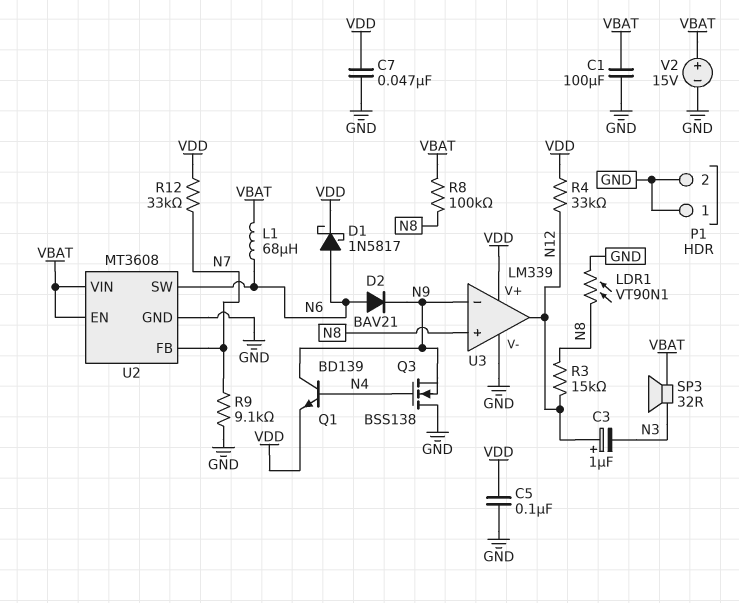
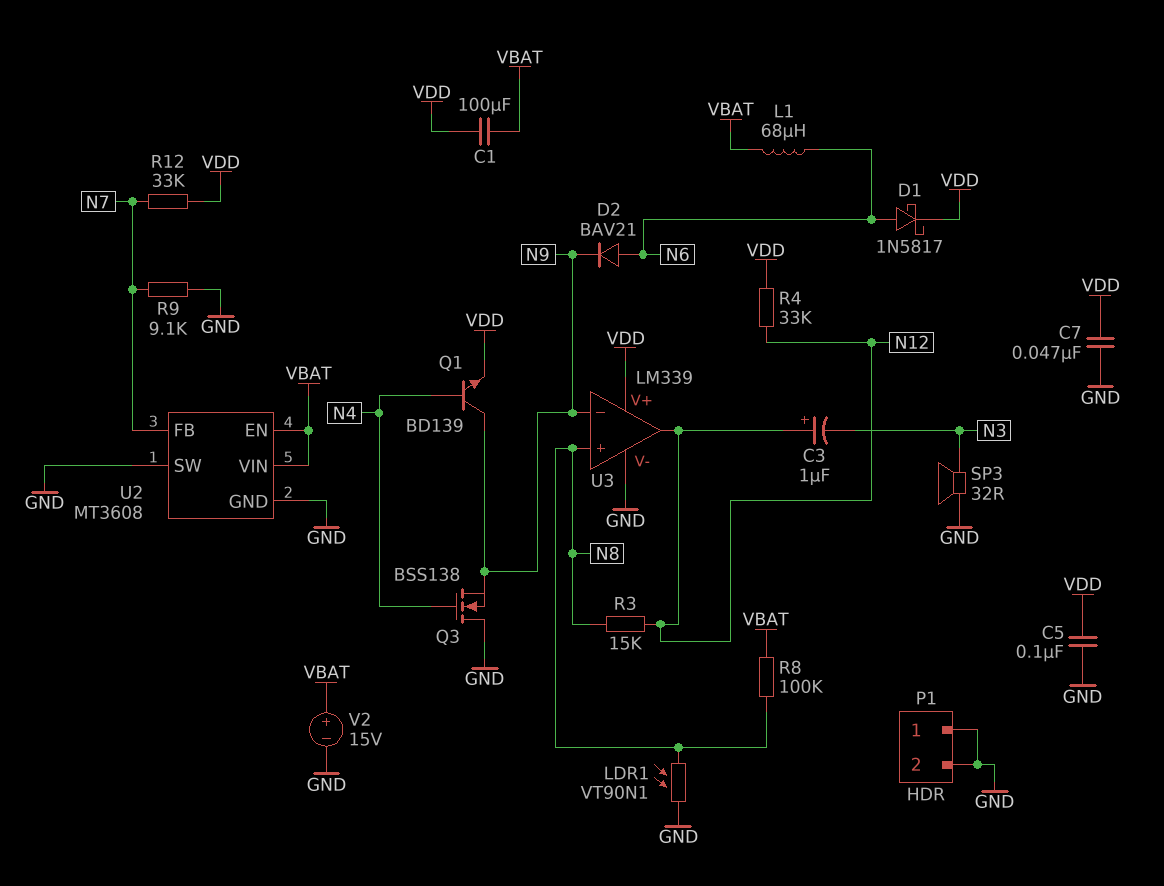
C1: 100uF (GND, VBAT) -> 100uF (VBAT, VDD)
SP3: speaker 32R (N3, VBAT) -> speaker 32R (GND, N3)
U2 pin SW: N6 -> GND

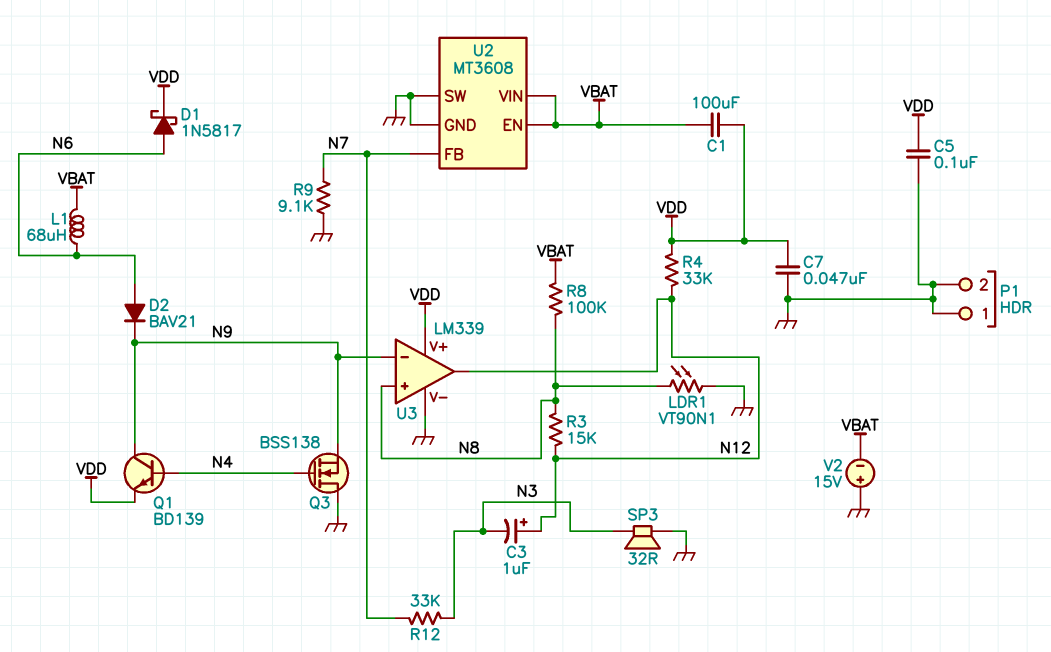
R12: 33k (N7, VDD) -> 33k (N3, N7)
V2: 15V (plus VBAT, minus GND) -> 15V (plus GND, minus VBAT)

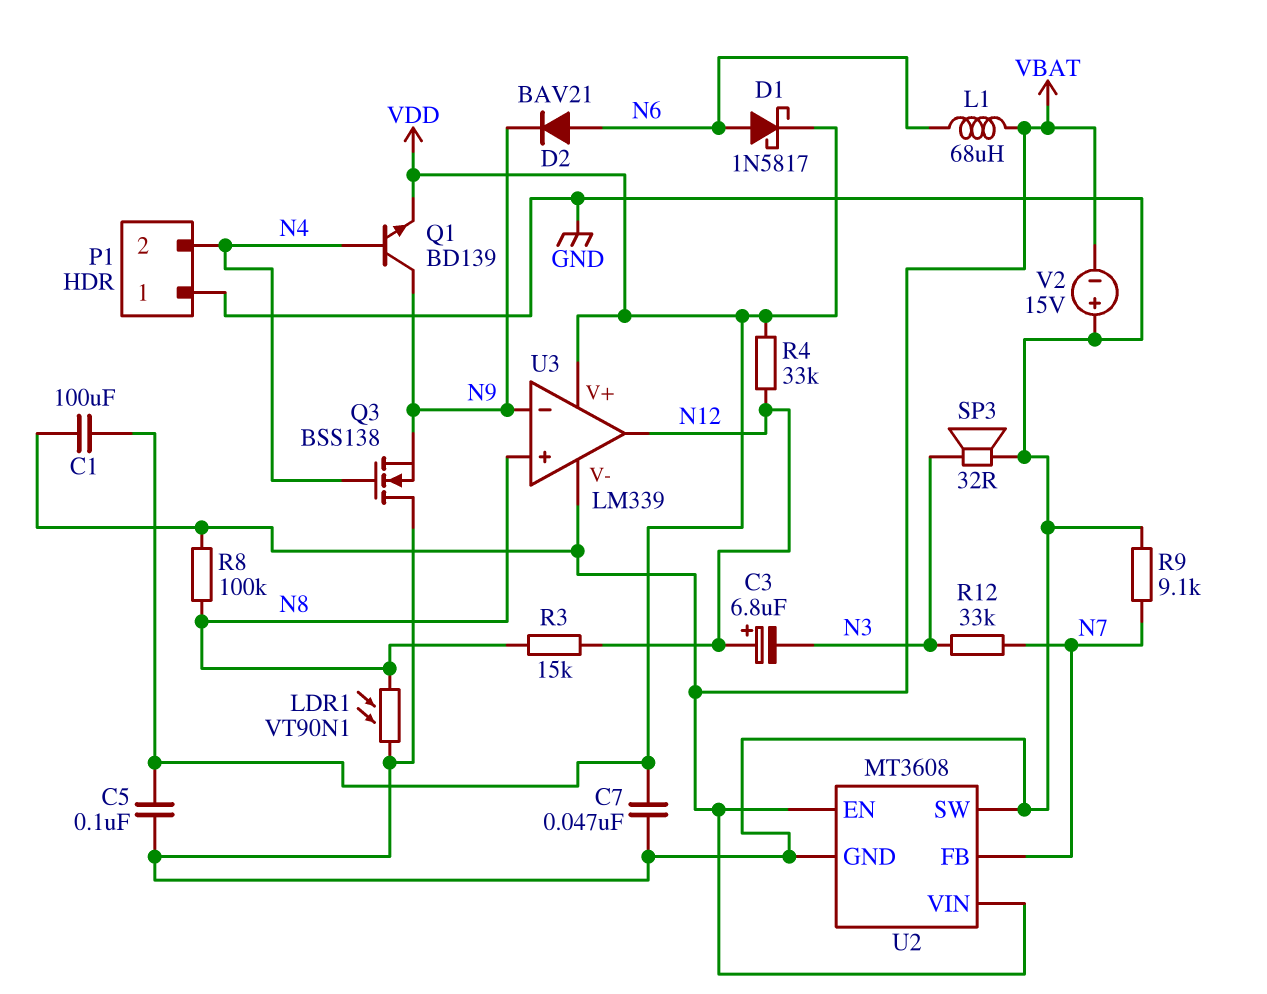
C3: 1uF (plus N12, minus N3) -> 6.8uF (plus N12, minus N3)
P1 pin 2: GND -> N4
U3 pin V-: GND -> VBAT

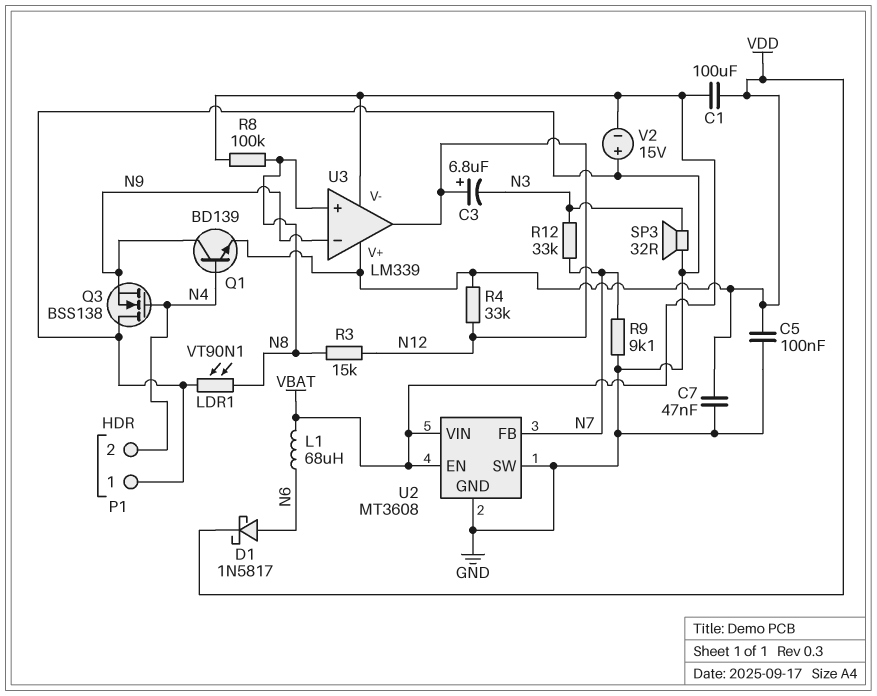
D2: diode BAV21 (A N6, K N9) -> none

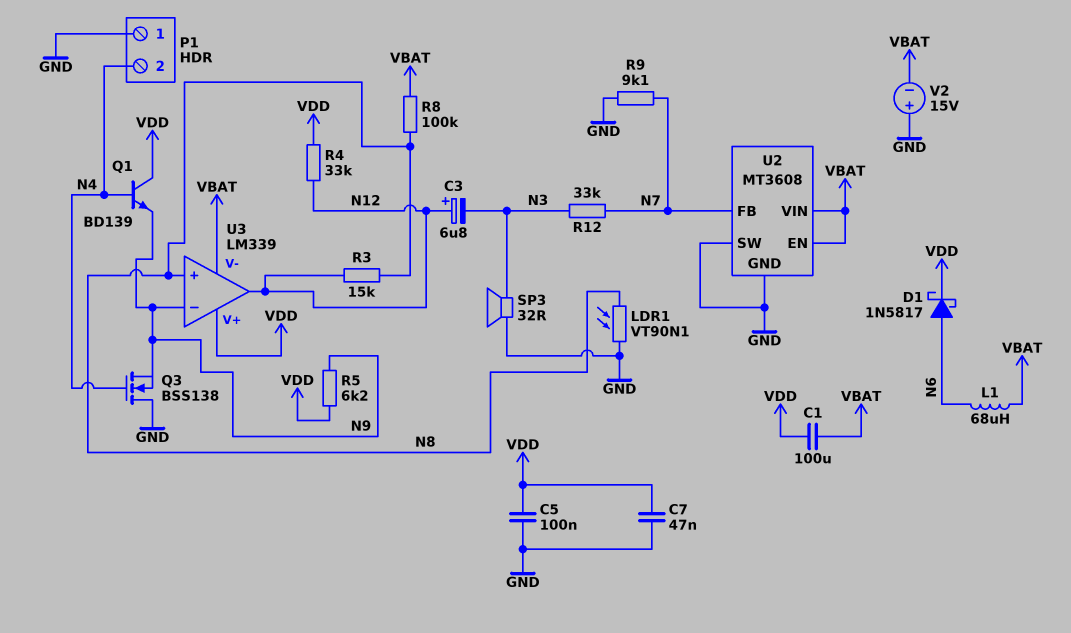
Q1: NPN BD139 (B N4, C N9, E VDD) -> NPN BD139 (B N4, C VDD, E N9)
R5: none -> 6.2k (N9, VDD)

